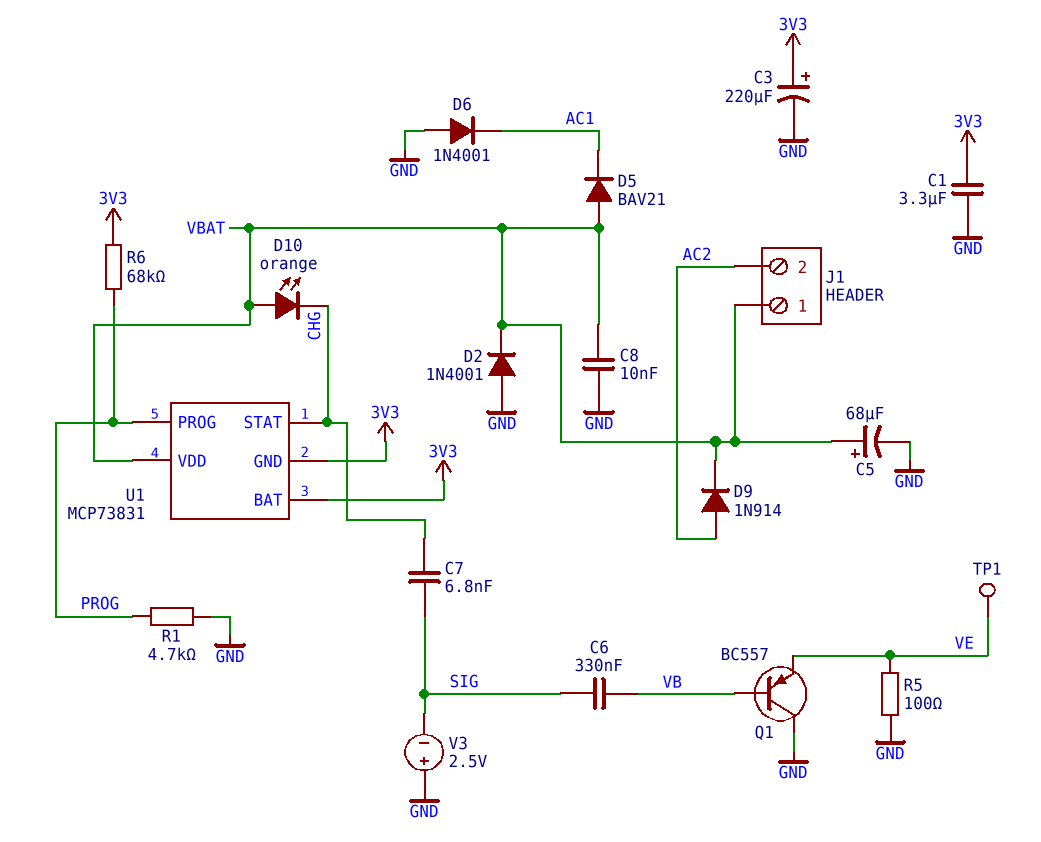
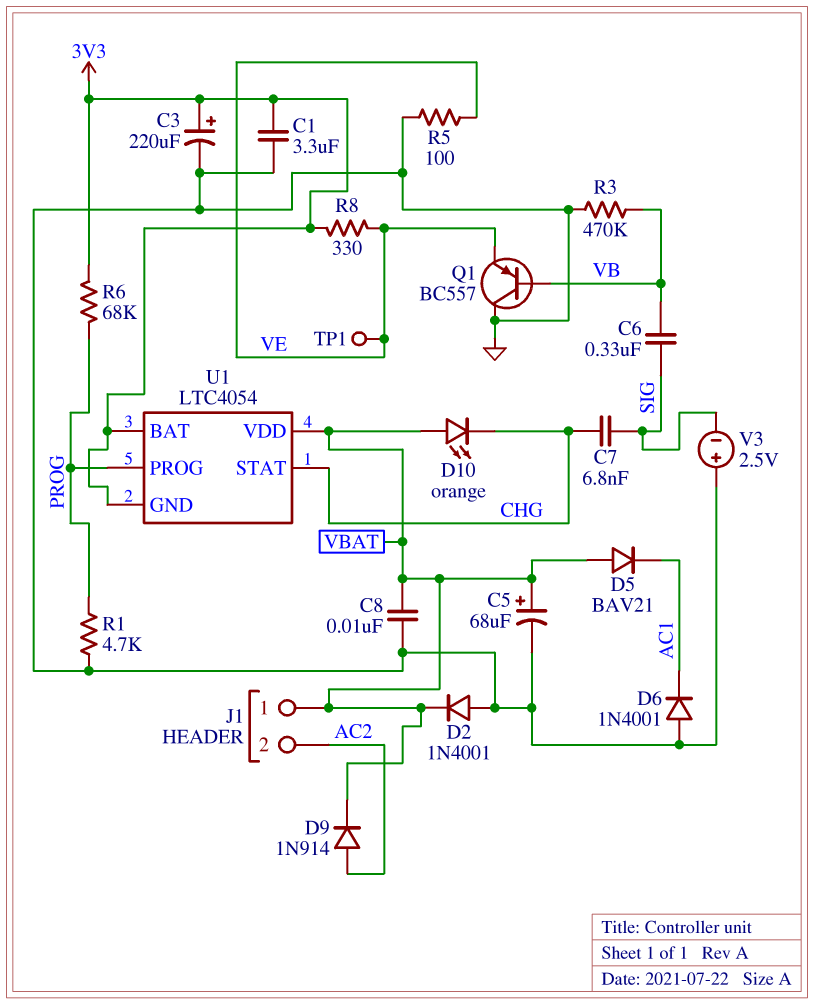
R3: none -> 470k (GND, VB)
R8: none -> 330 (3V3, VE)
U1: MCP73831 -> LTC4054

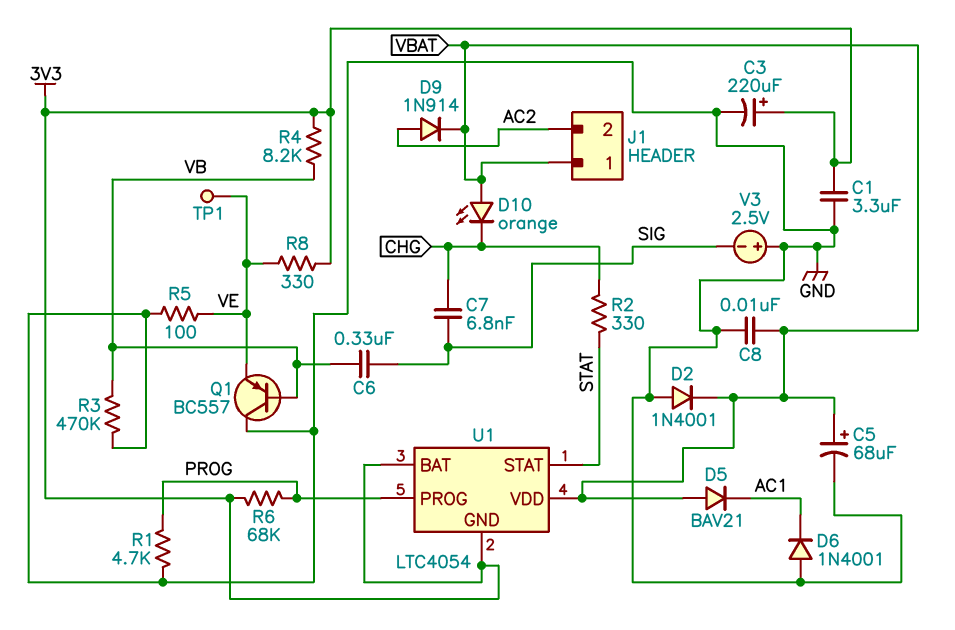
R2: none -> 330 (CHG, STAT)
R4: none -> 8.2k (3V3, VB)
U1 pin STAT: CHG -> STAT

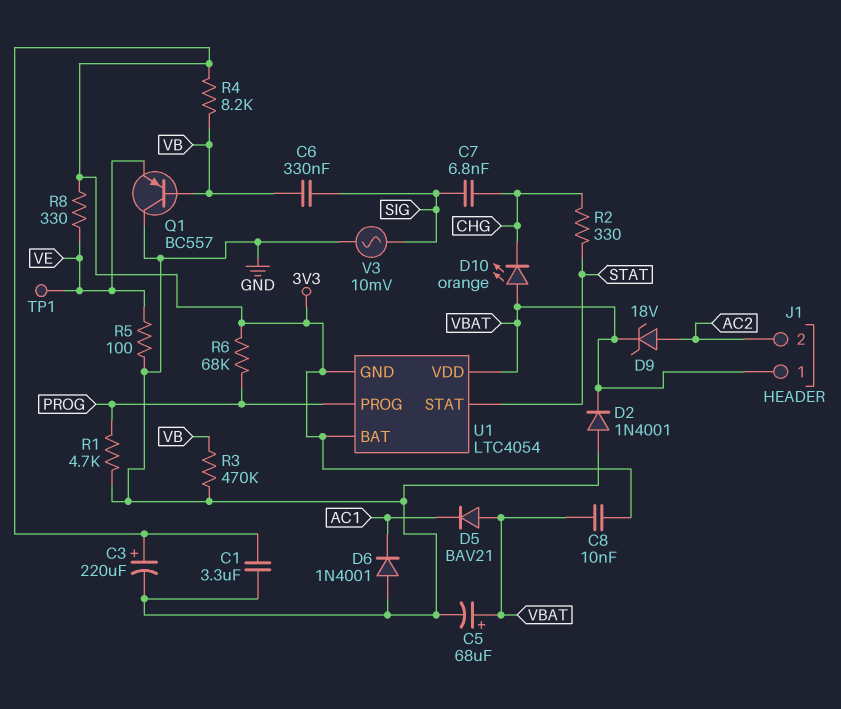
C8: 10nF (GND, VBAT) -> 10nF (3V3, VBAT)
D9: diode 1N914 (A AC2, K VBAT) -> zener 18V (A AC2, K VBAT)
V3: 2.5V (plus GND, minus SIG) -> AC 10mV (GND, SIG)

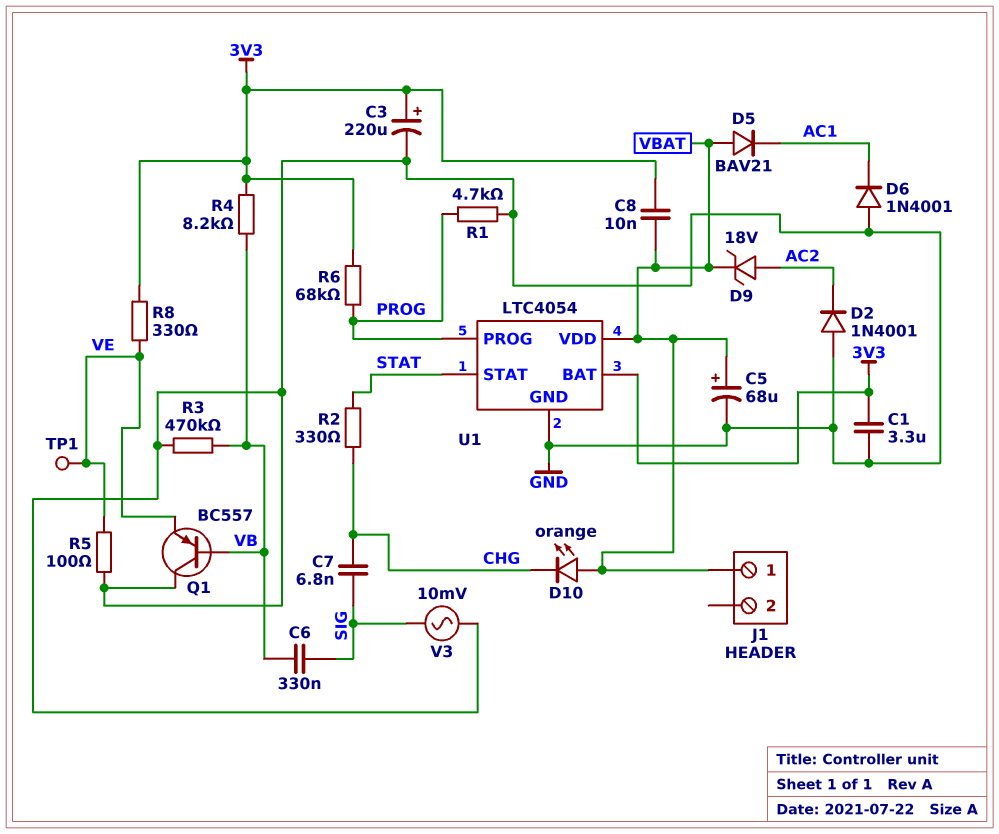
D2: diode 1N4001 (A GND, K VBAT) -> diode 1N4001 (A GND, K AC2)
J1 pin 2: AC2 -> none
U1 pin GND: 3V3 -> GND

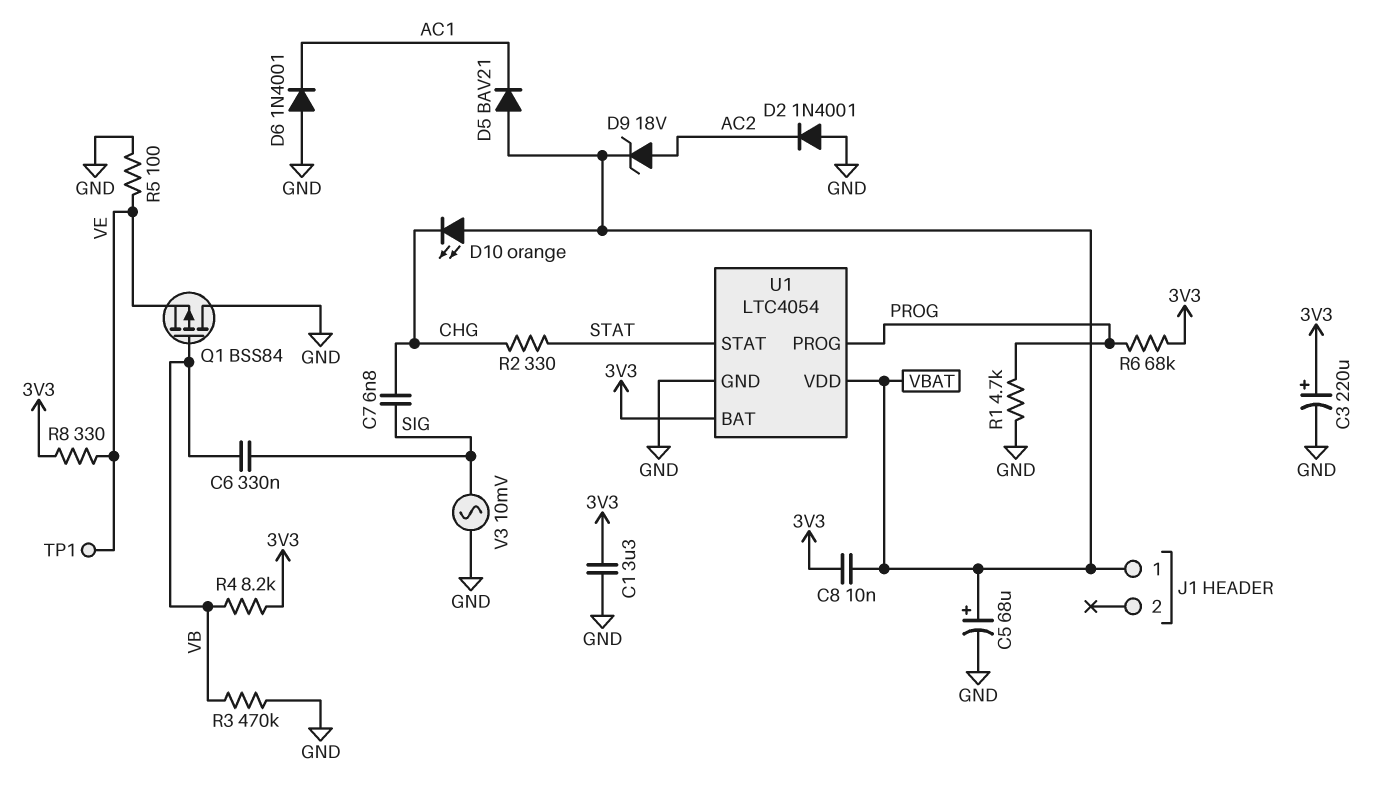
Q1: PNP BC557 (B VB, C GND, E VE) -> PMOS BSS84 (G VB, D GND, S VE)

